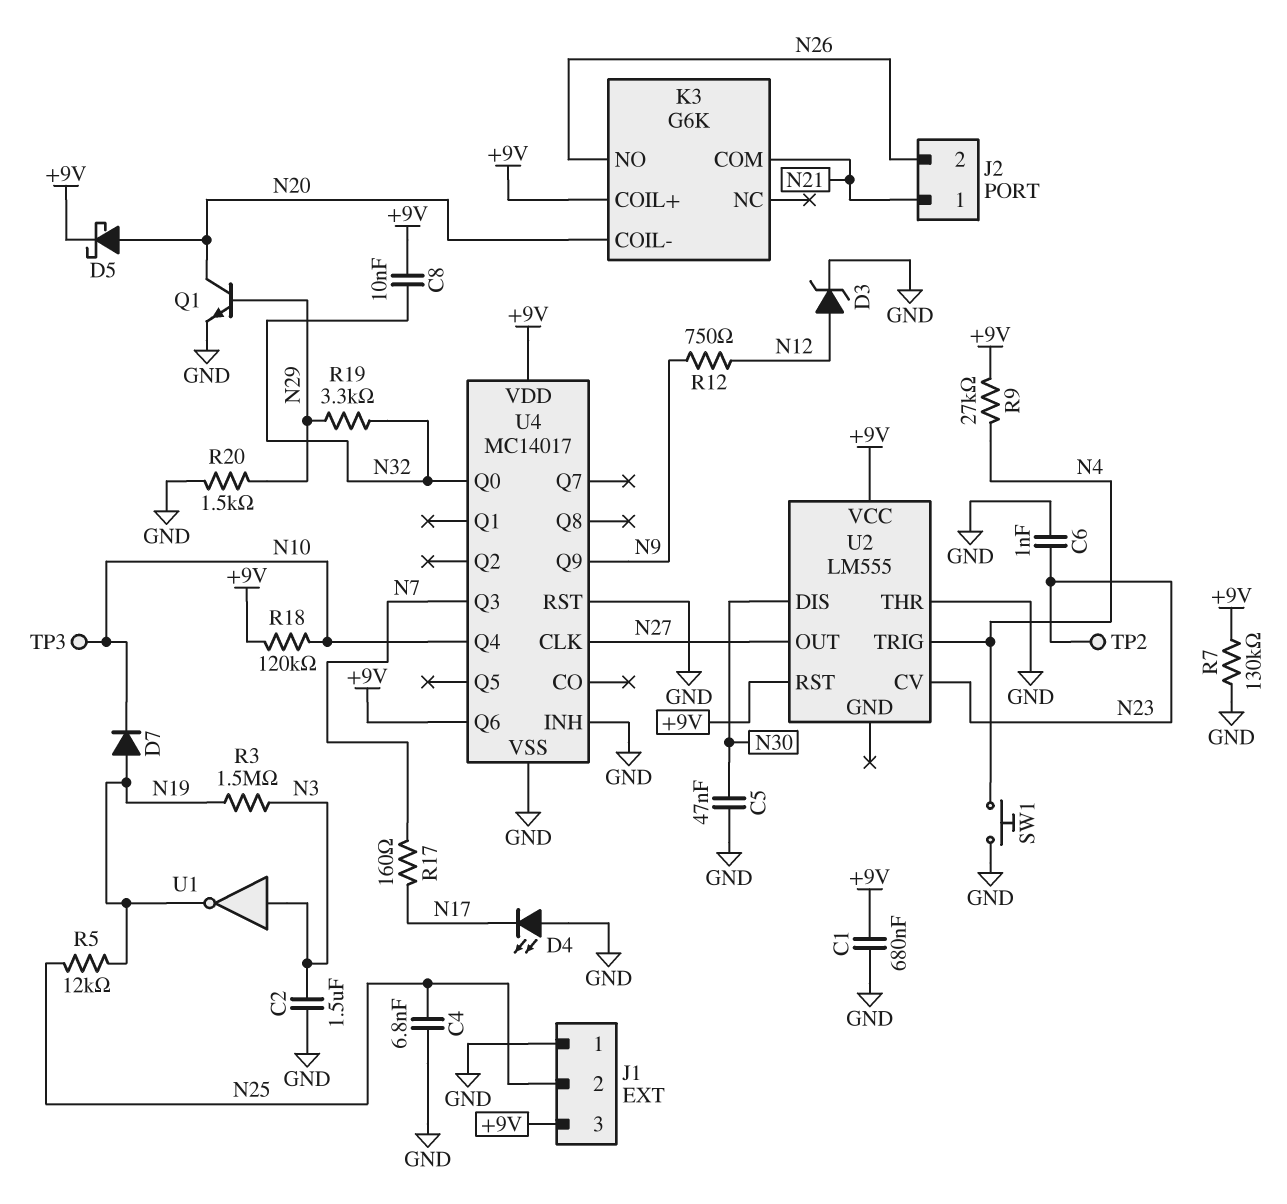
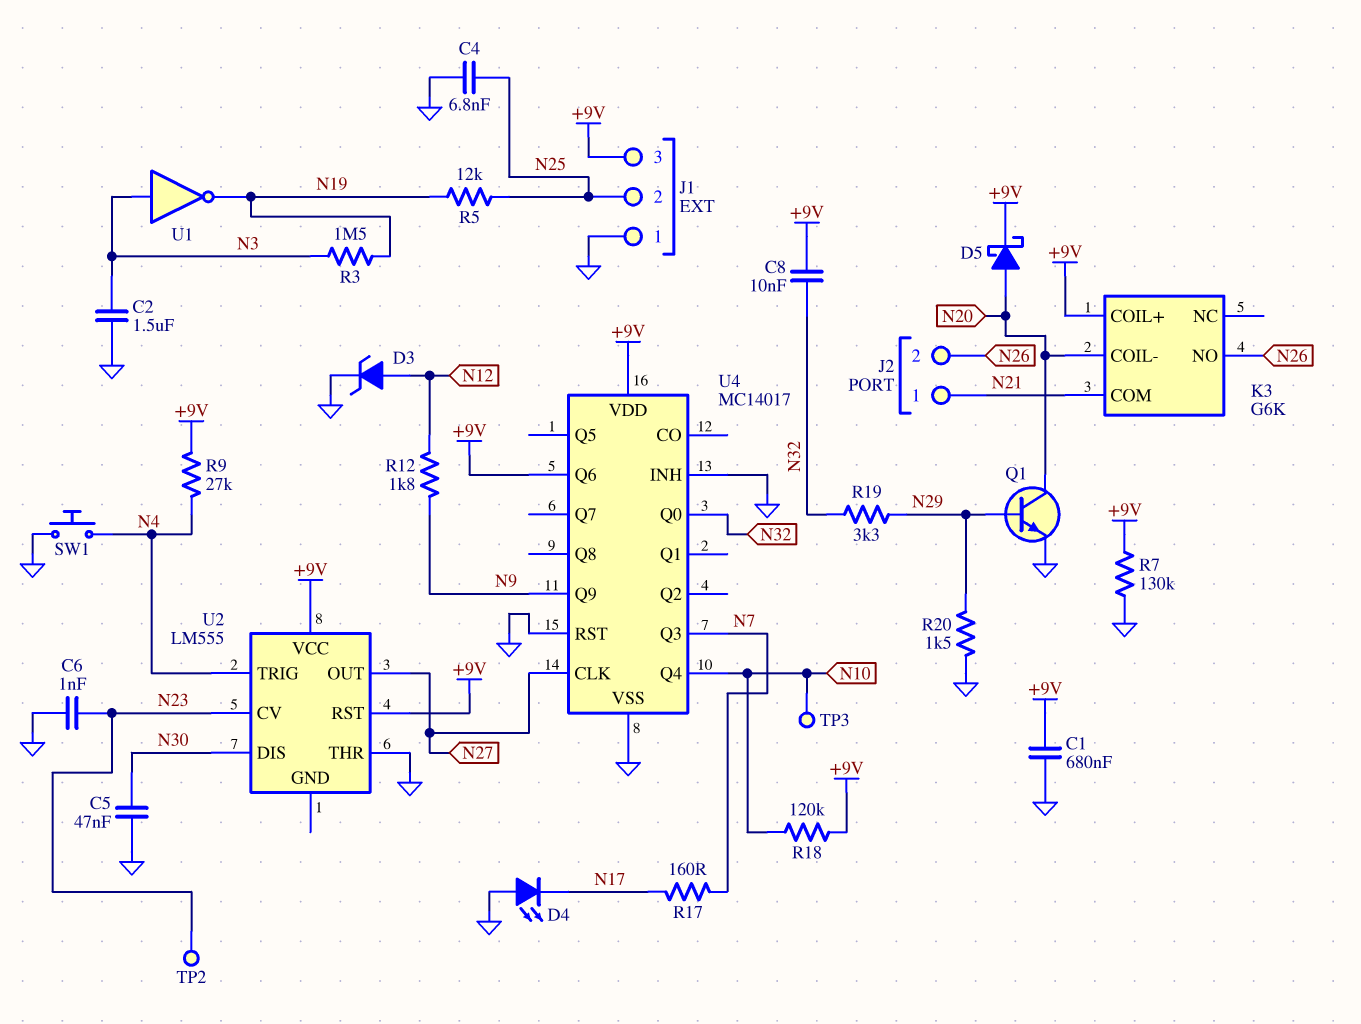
D7: diode (A N19, K N10) -> none
R12: 750 (N9, N12) -> 1.8k (N9, N12)

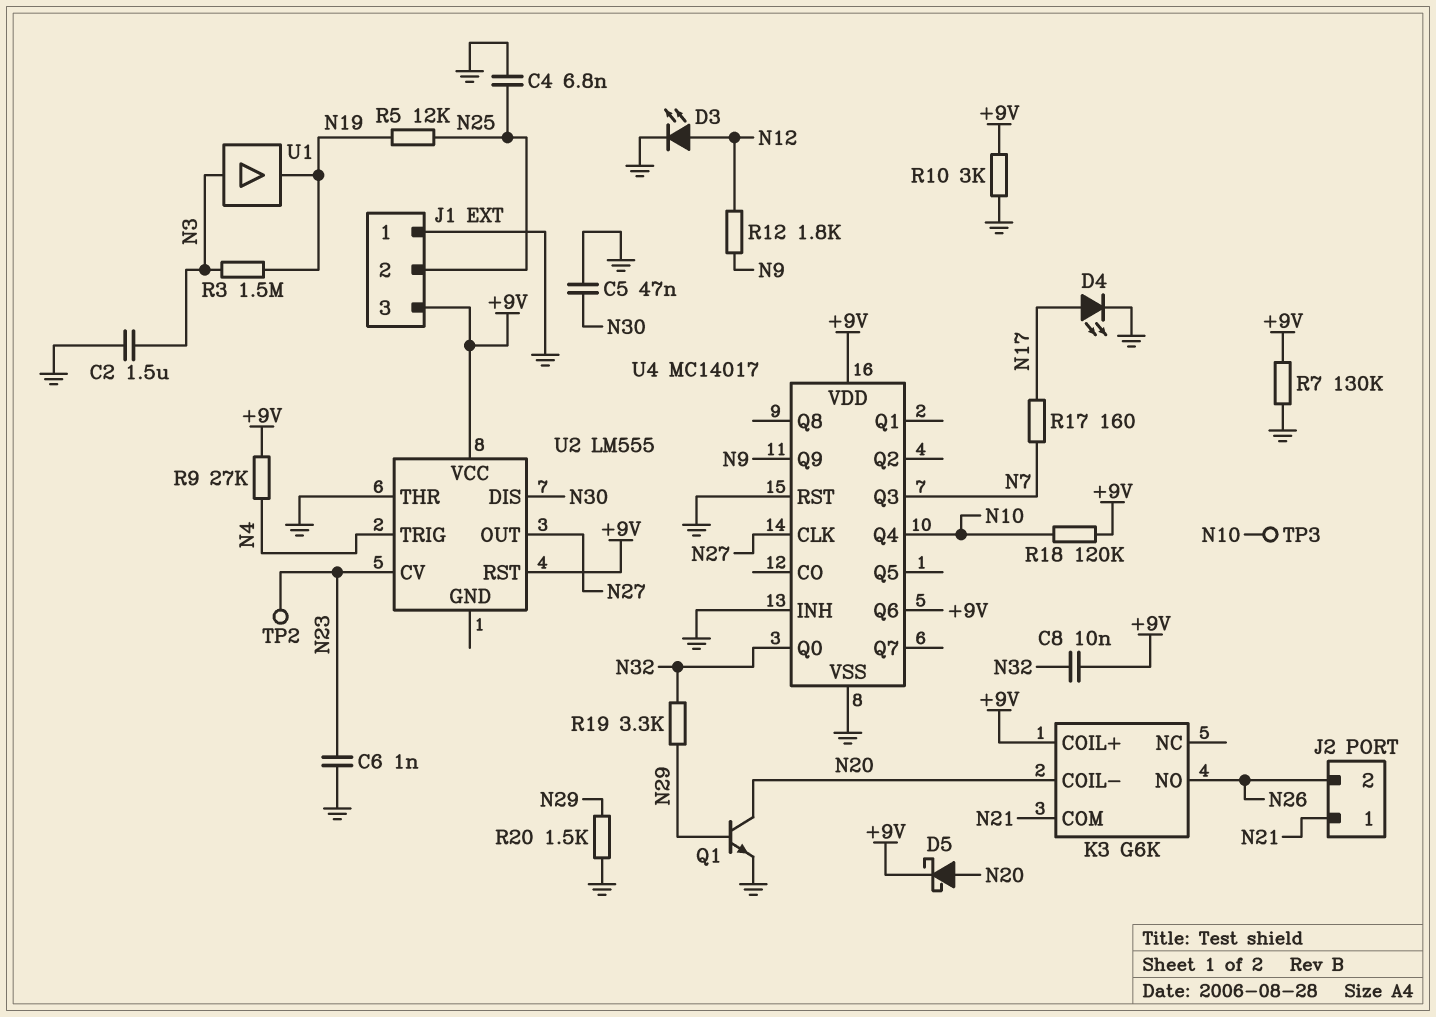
C1: 680nF (+9V, GND) -> none
D3: zener (A N12, K GND) -> LED (A N12, K GND)
D4: LED (A GND, K N17) -> LED (A N17, K GND)
R10: none -> 3k (+9V, GND)
SW1: button (GND, N4) -> none
U1: NOT (in N3, out N19) -> buffer (in N3, out N19)

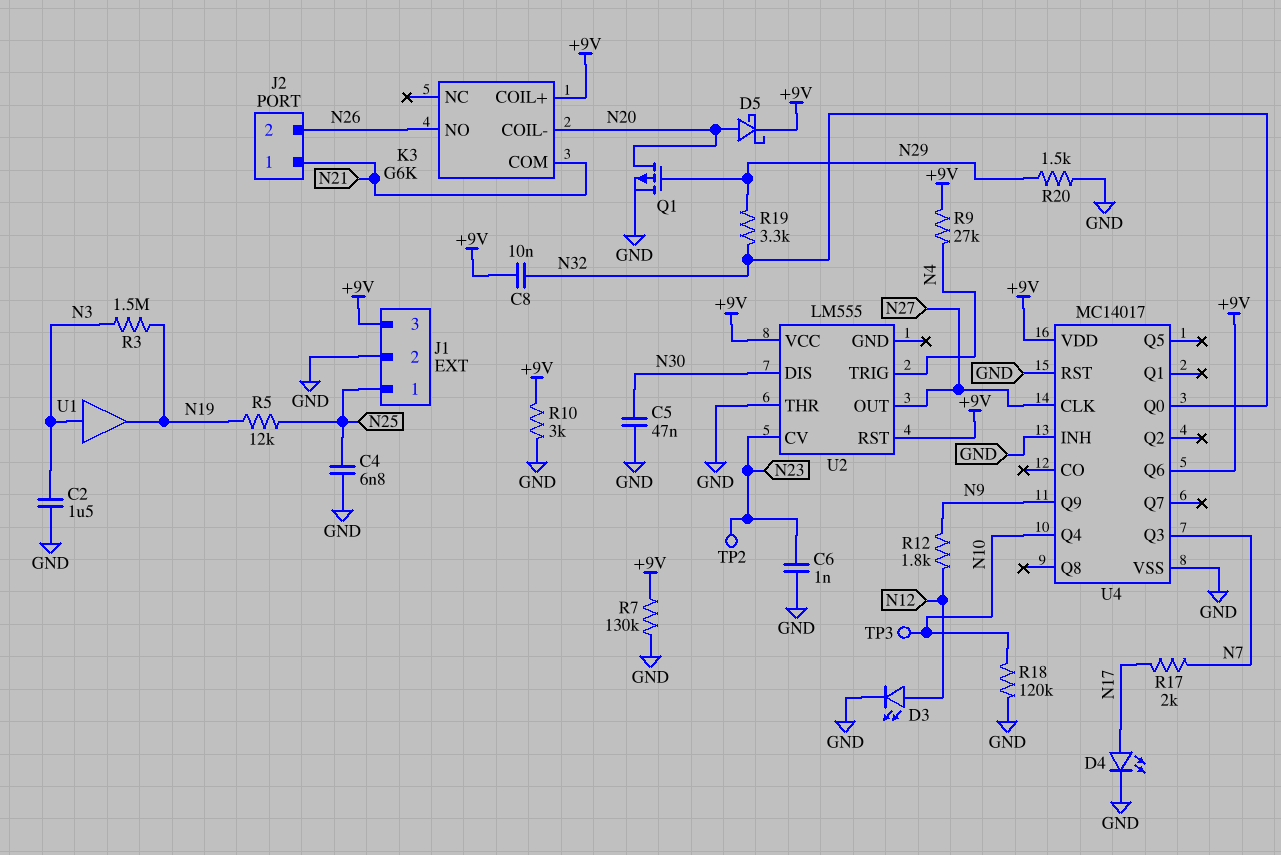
J1 pin 1: GND -> N25
J1 pin 2: N25 -> GND
Q1: NPN (B N29, C N20, E GND) -> PMOS (G N29, D N20, S GND)
R17: 160 (N7, N17) -> 2k (N7, N17)
R18: 120k (+9V, N10) -> 120k (GND, N10)

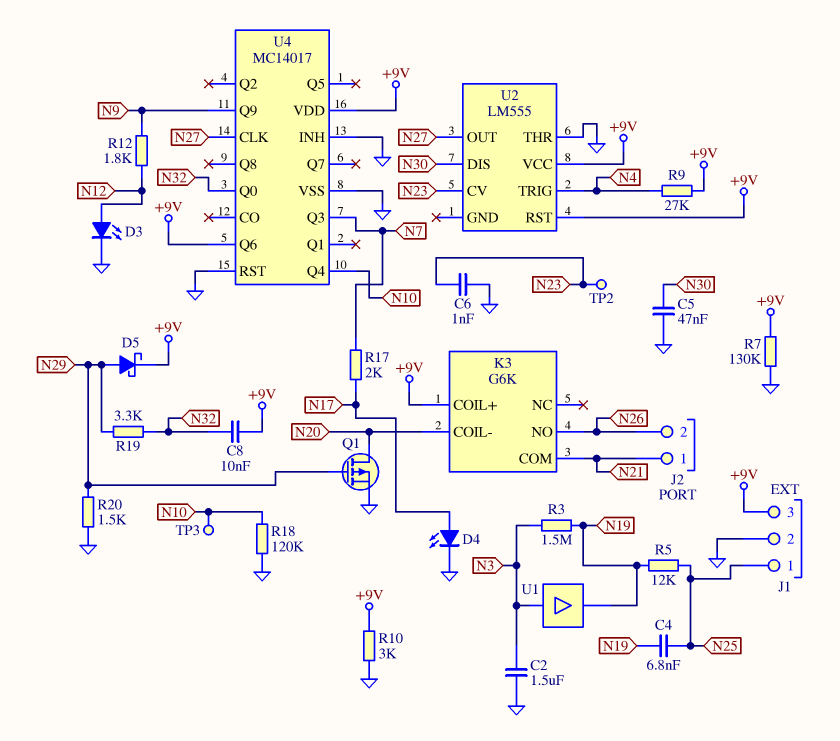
C4: 6.8nF (GND, N25) -> 6.8nF (N19, N25)
D5: schottky (A N20, K +9V) -> schottky (A N29, K +9V)

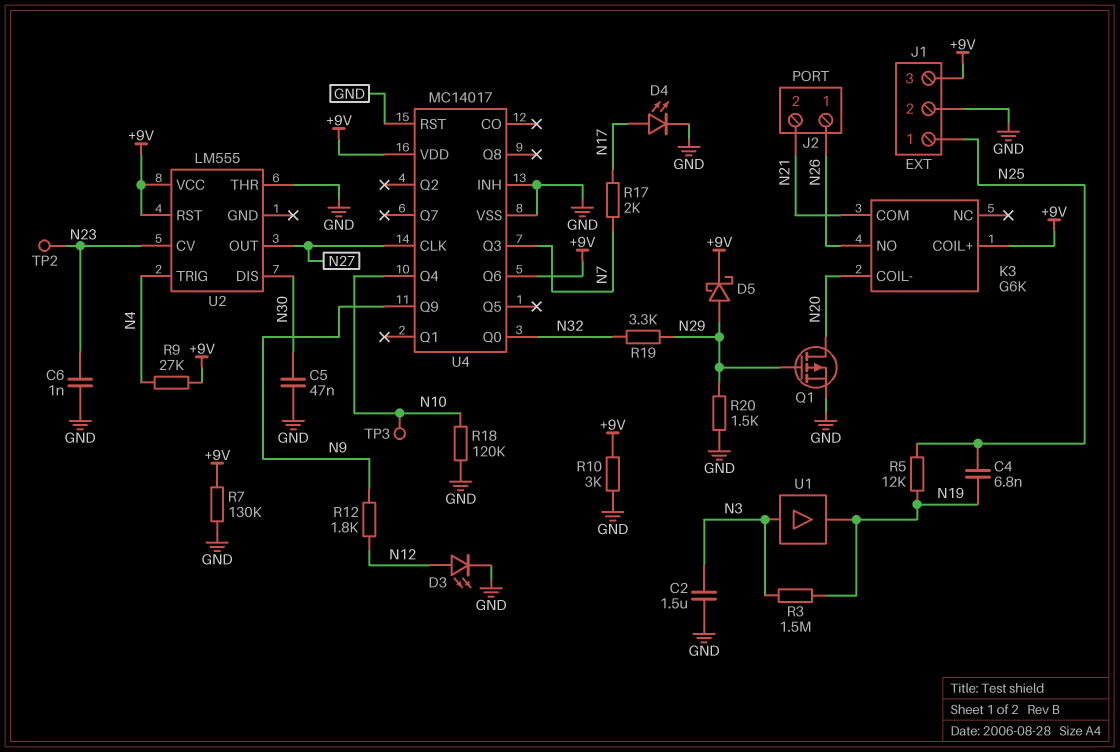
C8: 10nF (+9V, N32) -> none
J2 pin 1: N21 -> N26
J2 pin 2: N26 -> N21

